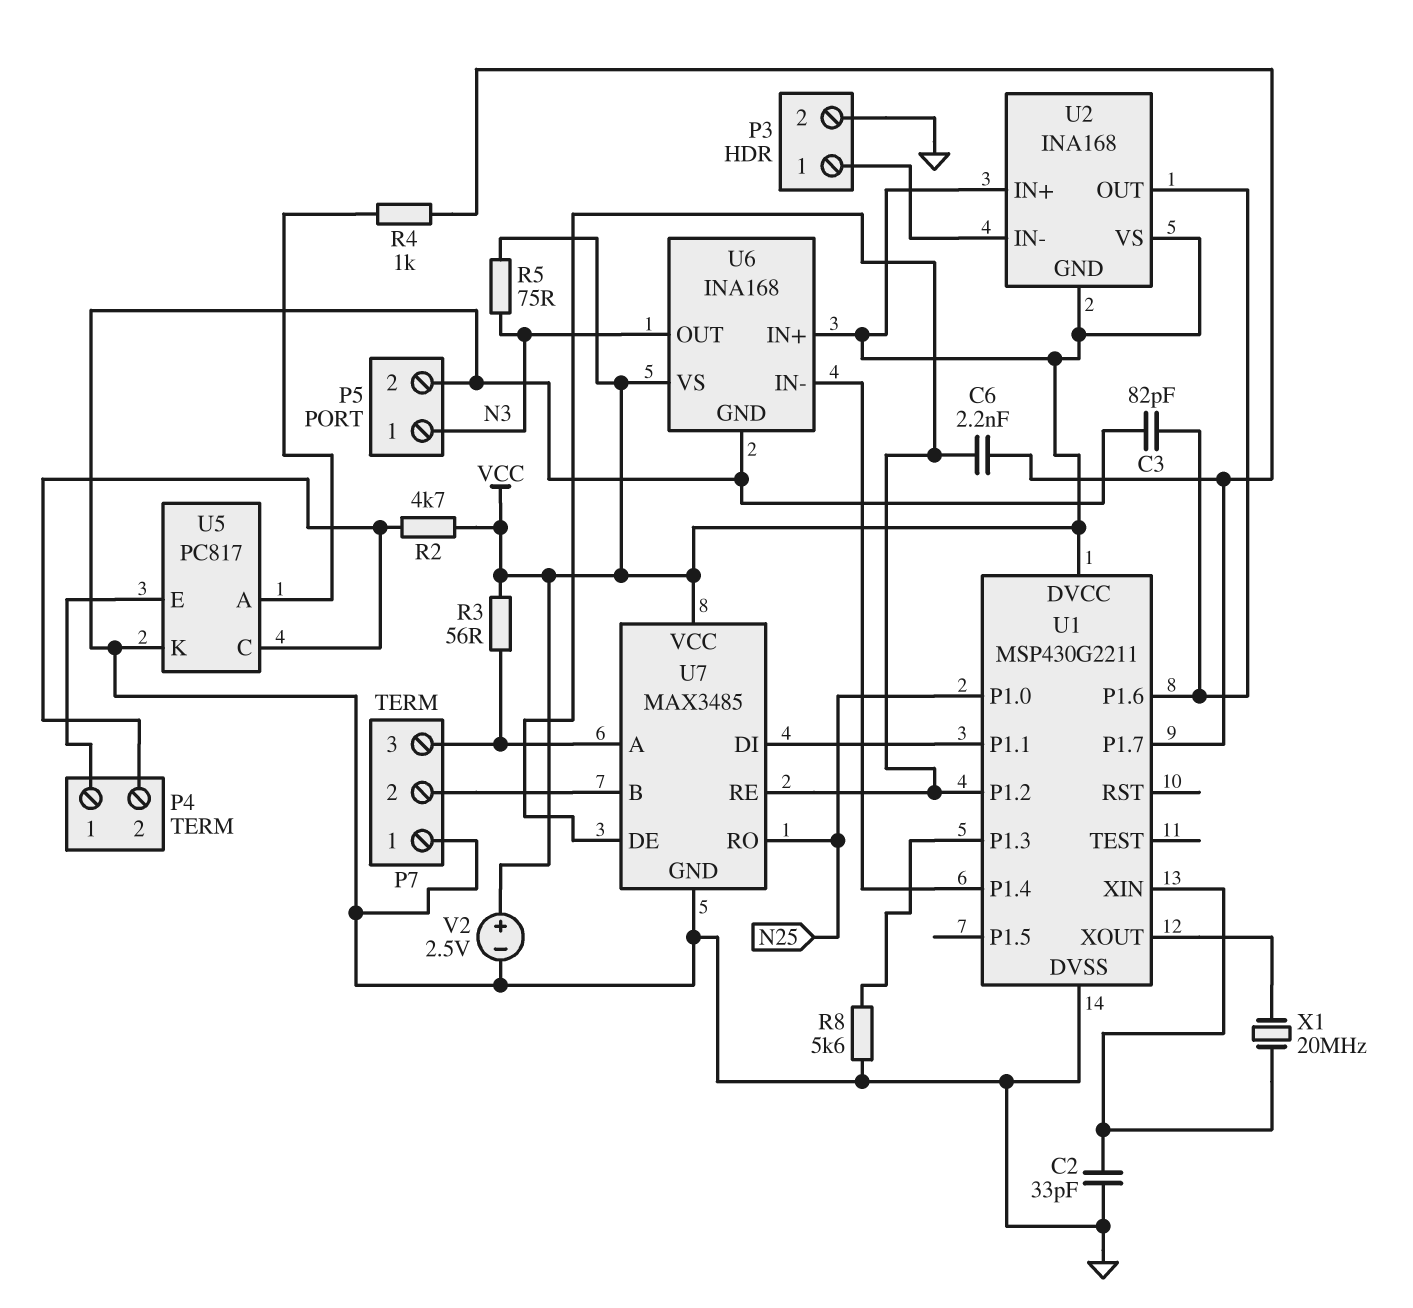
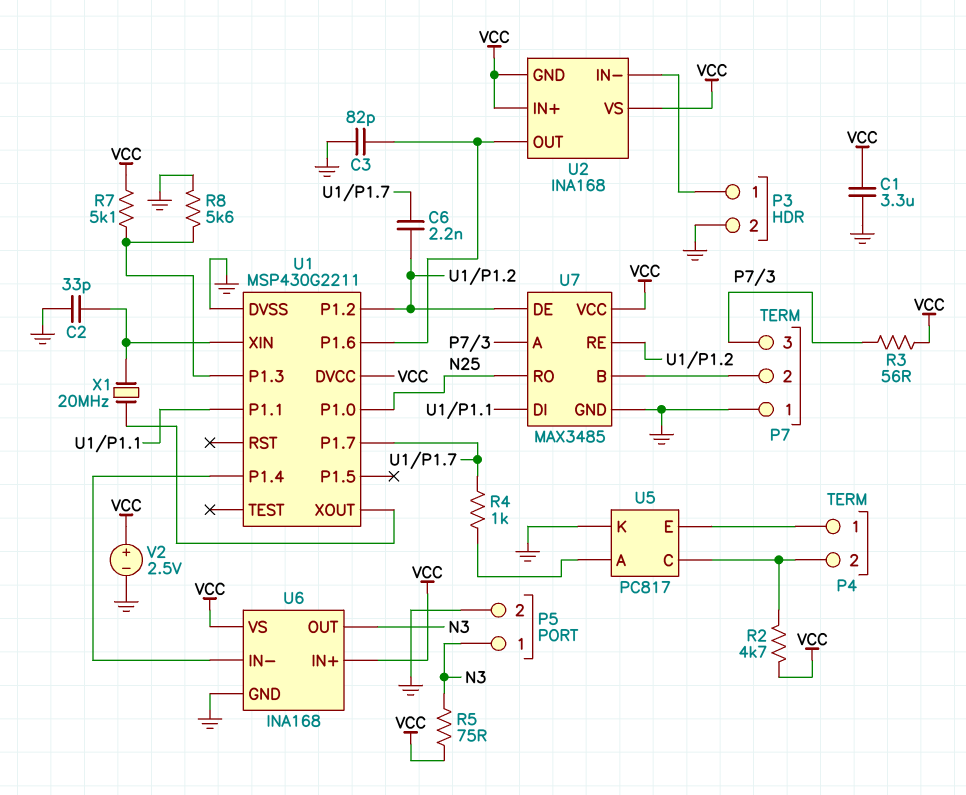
C1: none -> 3.3uF (GND, VCC)
R7: none -> 5.1k (U1/P1.3, VCC)

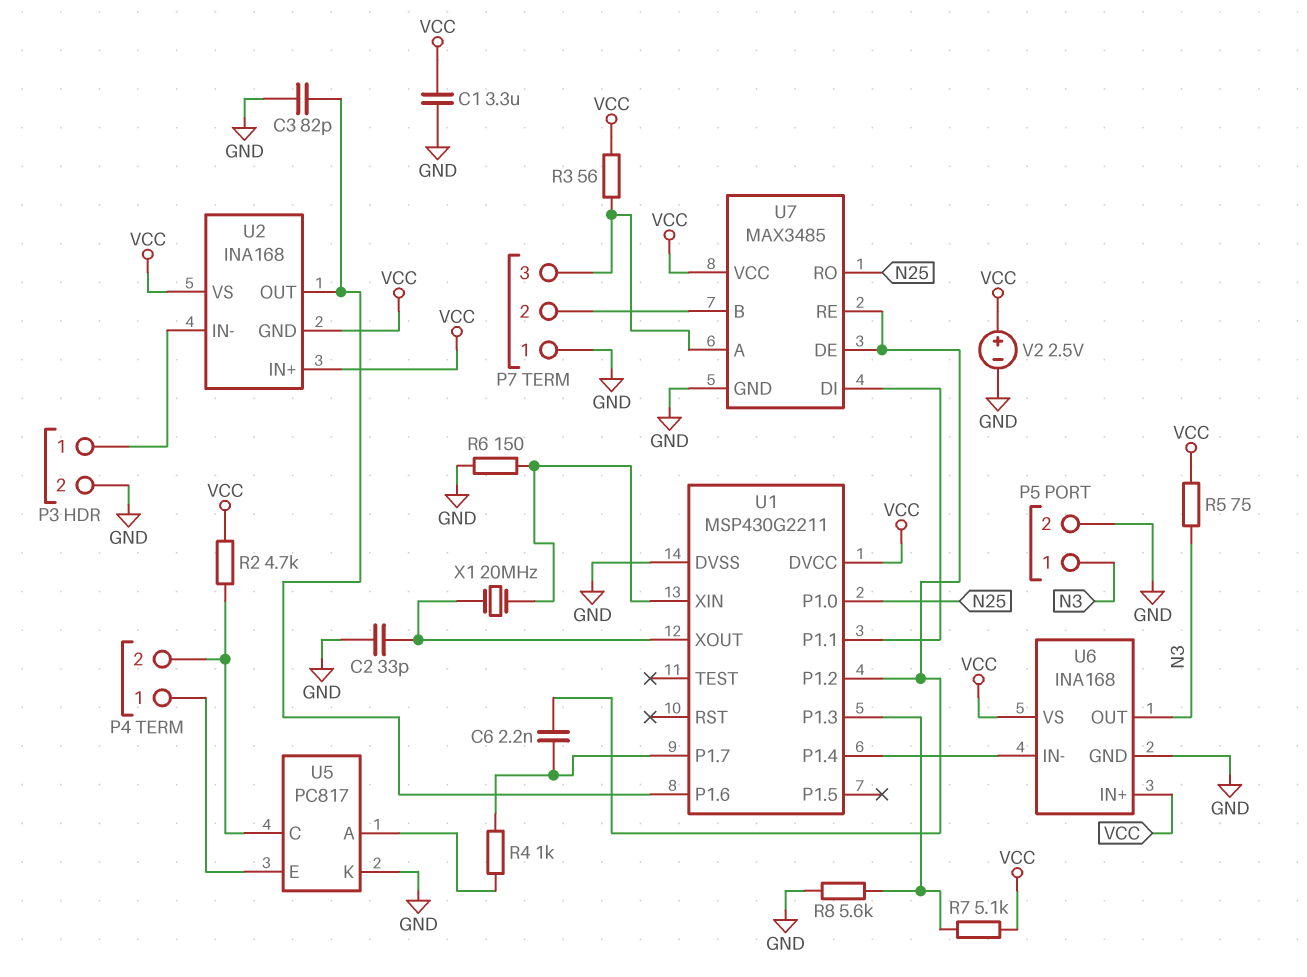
C2: 33pF (GND, U1/XIN) -> 33pF (GND, U1/XOUT)
R6: none -> 150 (GND, U1/XIN)

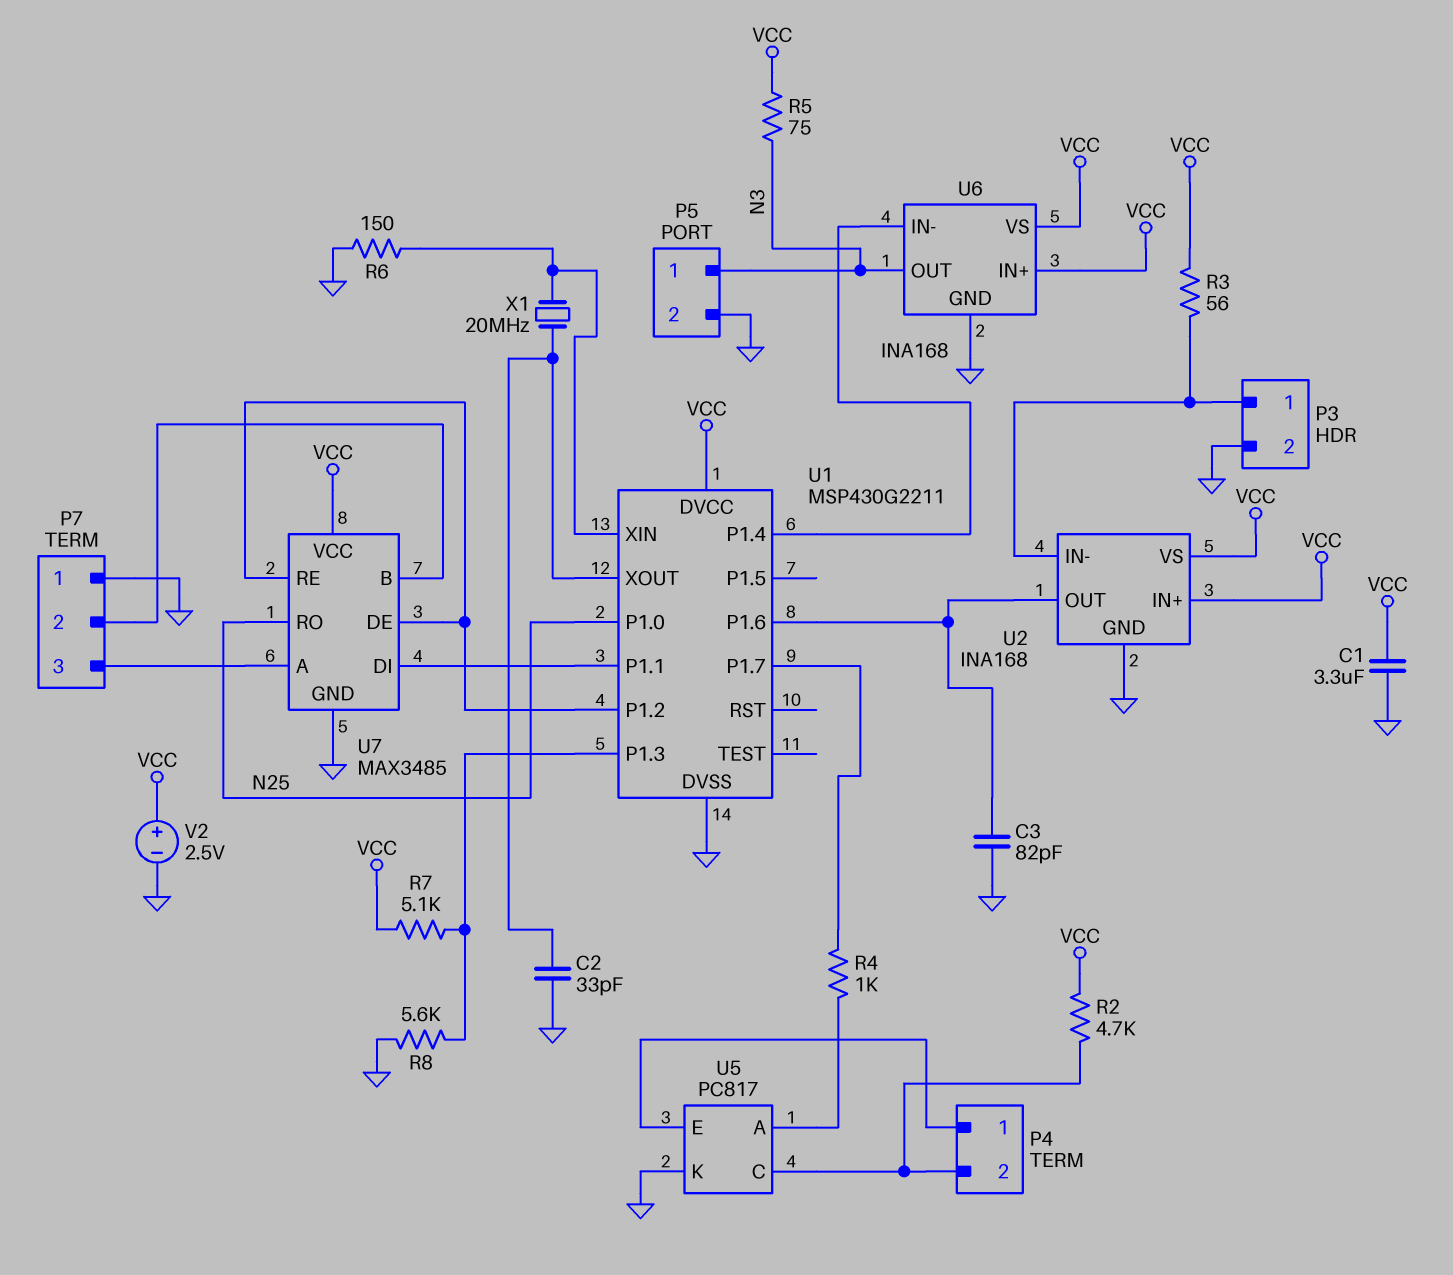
C6: 2.2nF (U1/P1.2, U1/P1.7) -> none
R3: 56 (P7/3, VCC) -> 56 (P3/1, VCC)
U2 pin GND: VCC -> GND

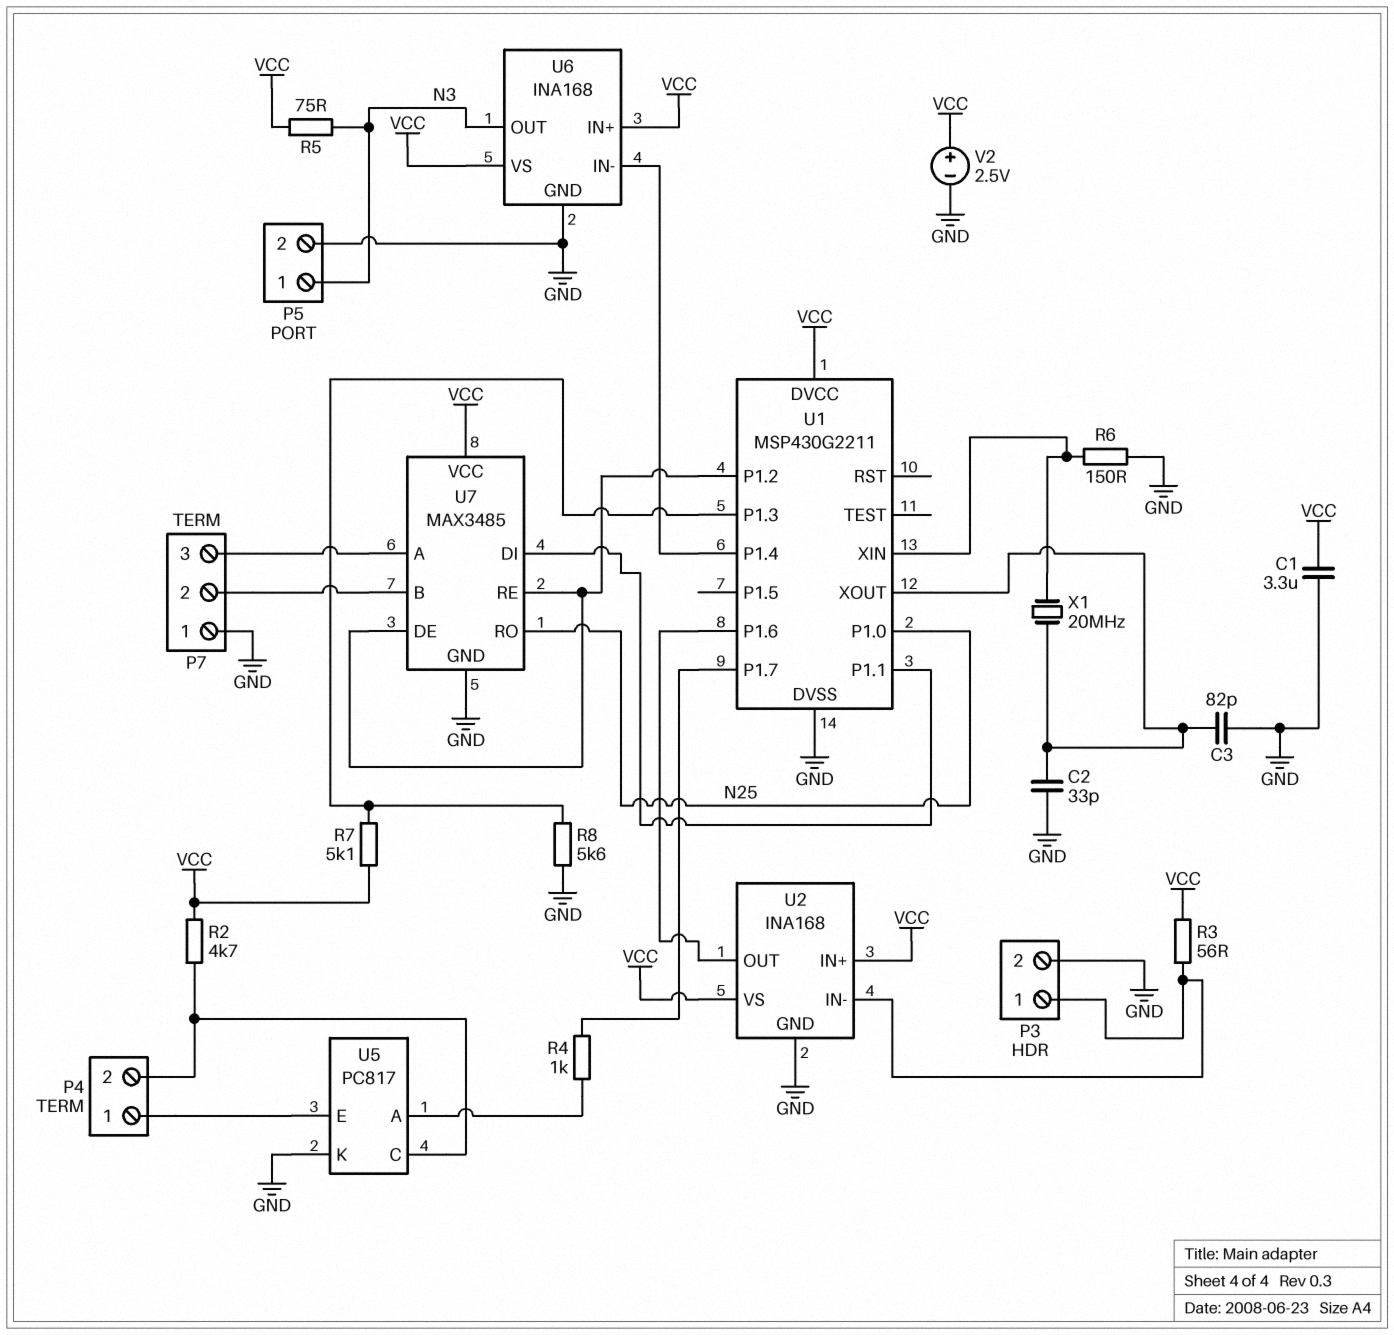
C3: 82pF (GND, U1/P1.6) -> 82pF (GND, U1/XOUT)

